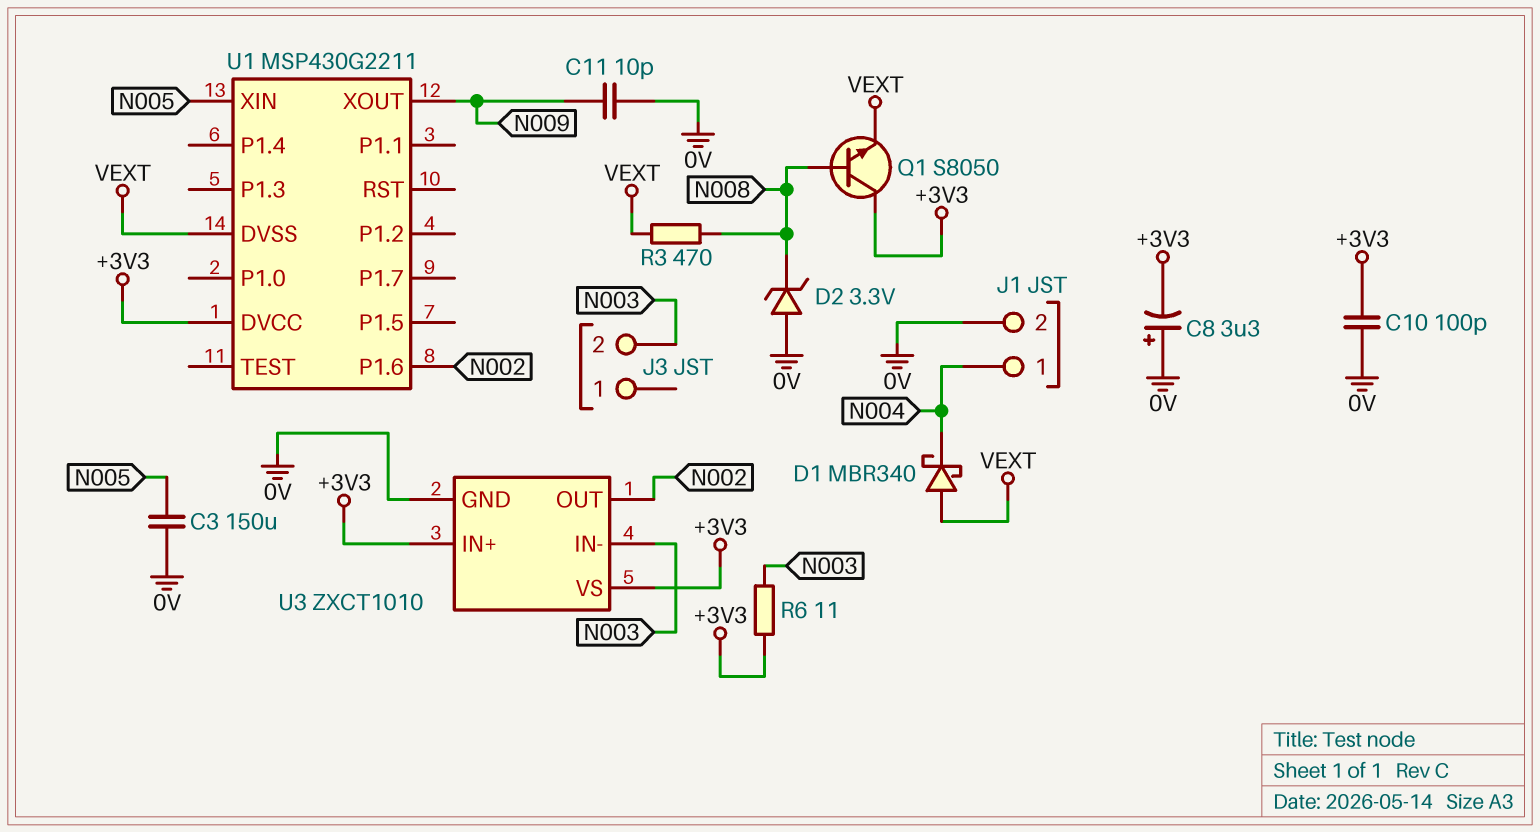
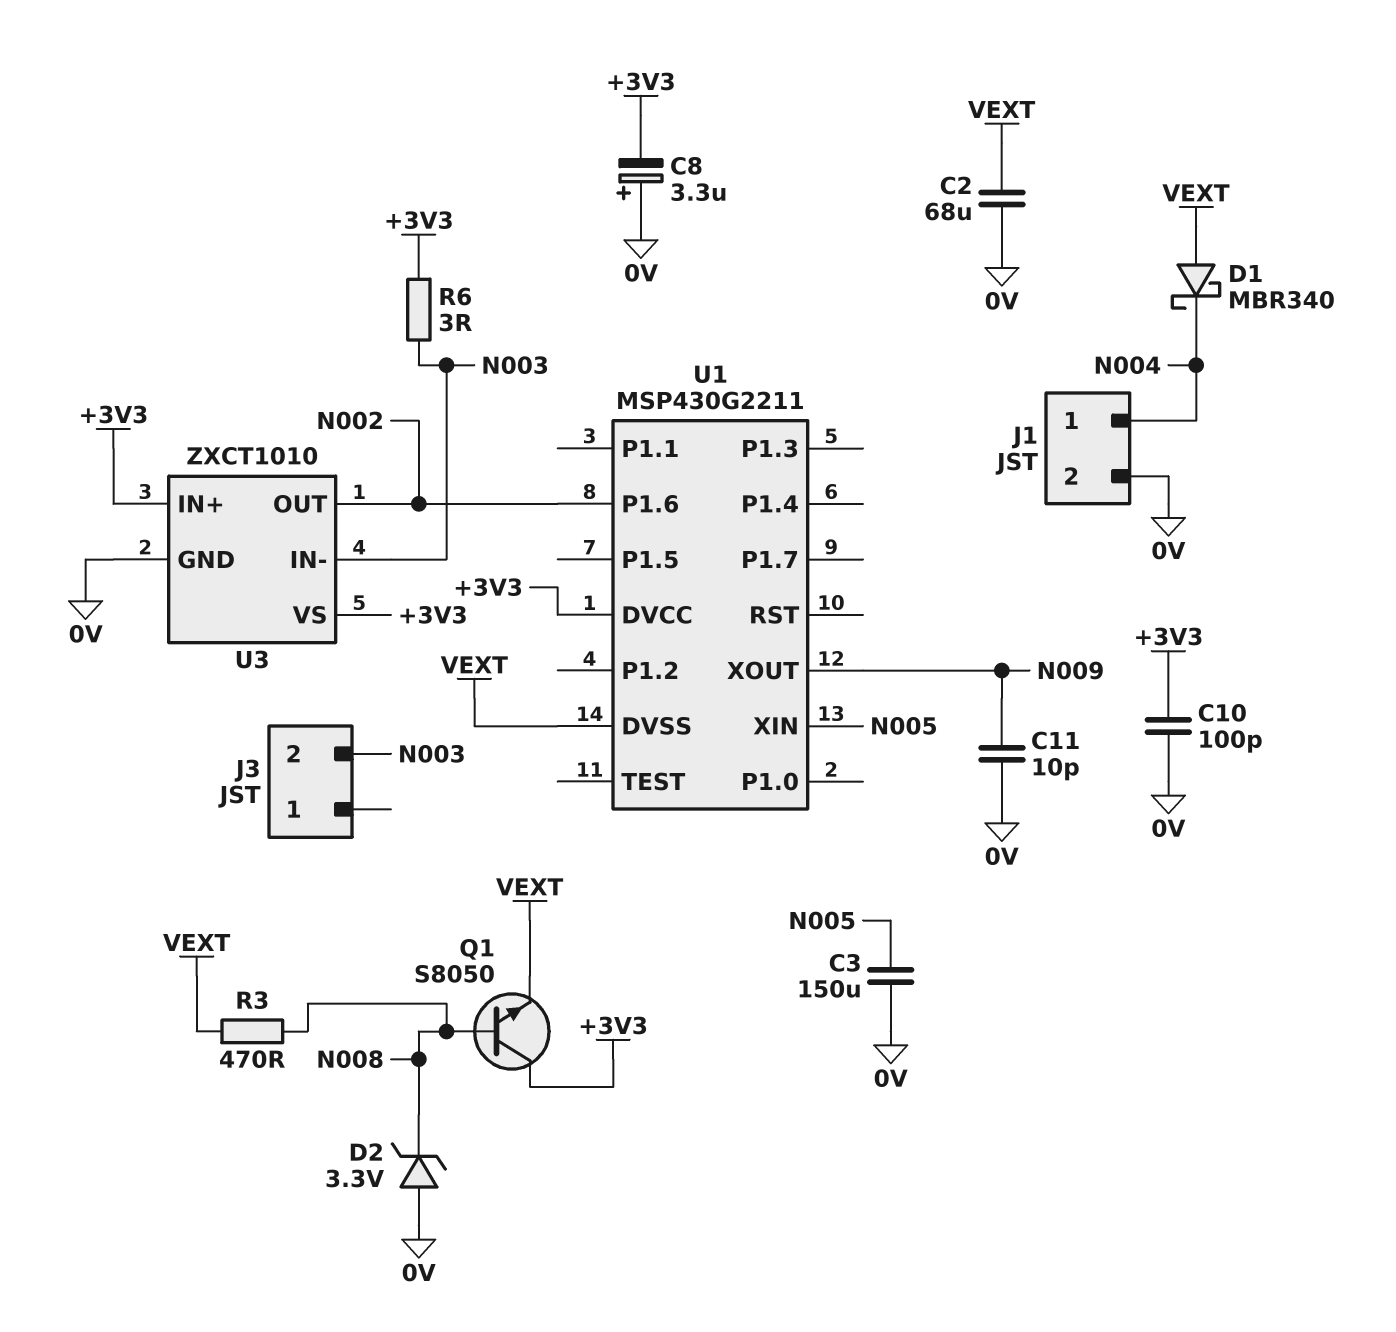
C2: none -> 68uF (0V, VEXT)
R6: 11 (+3V3, N003) -> 3 (+3V3, N003)

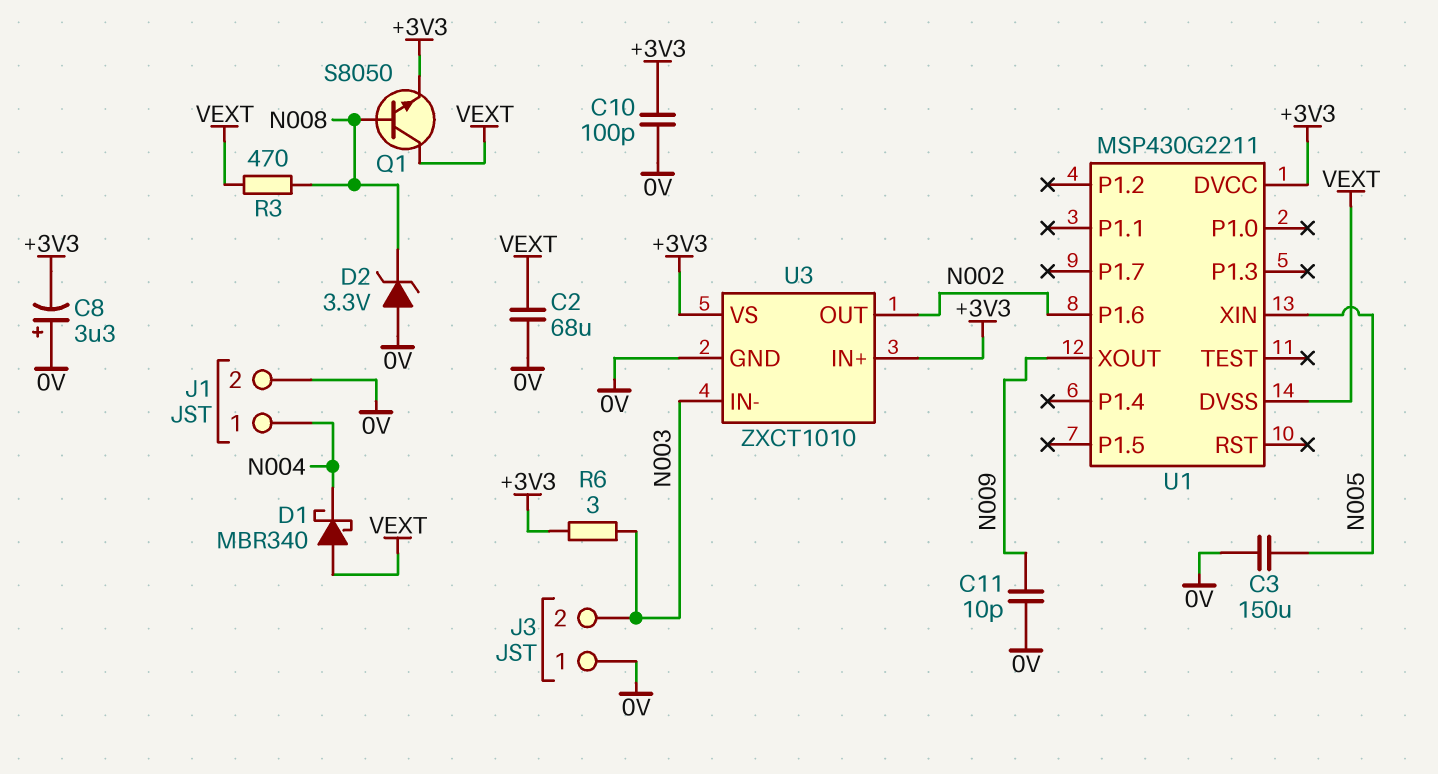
J3 pin 1: none -> 0V
Q1: NPN S8050 (B N008, C +3V3, E VEXT) -> NPN S8050 (B N008, C VEXT, E +3V3)

